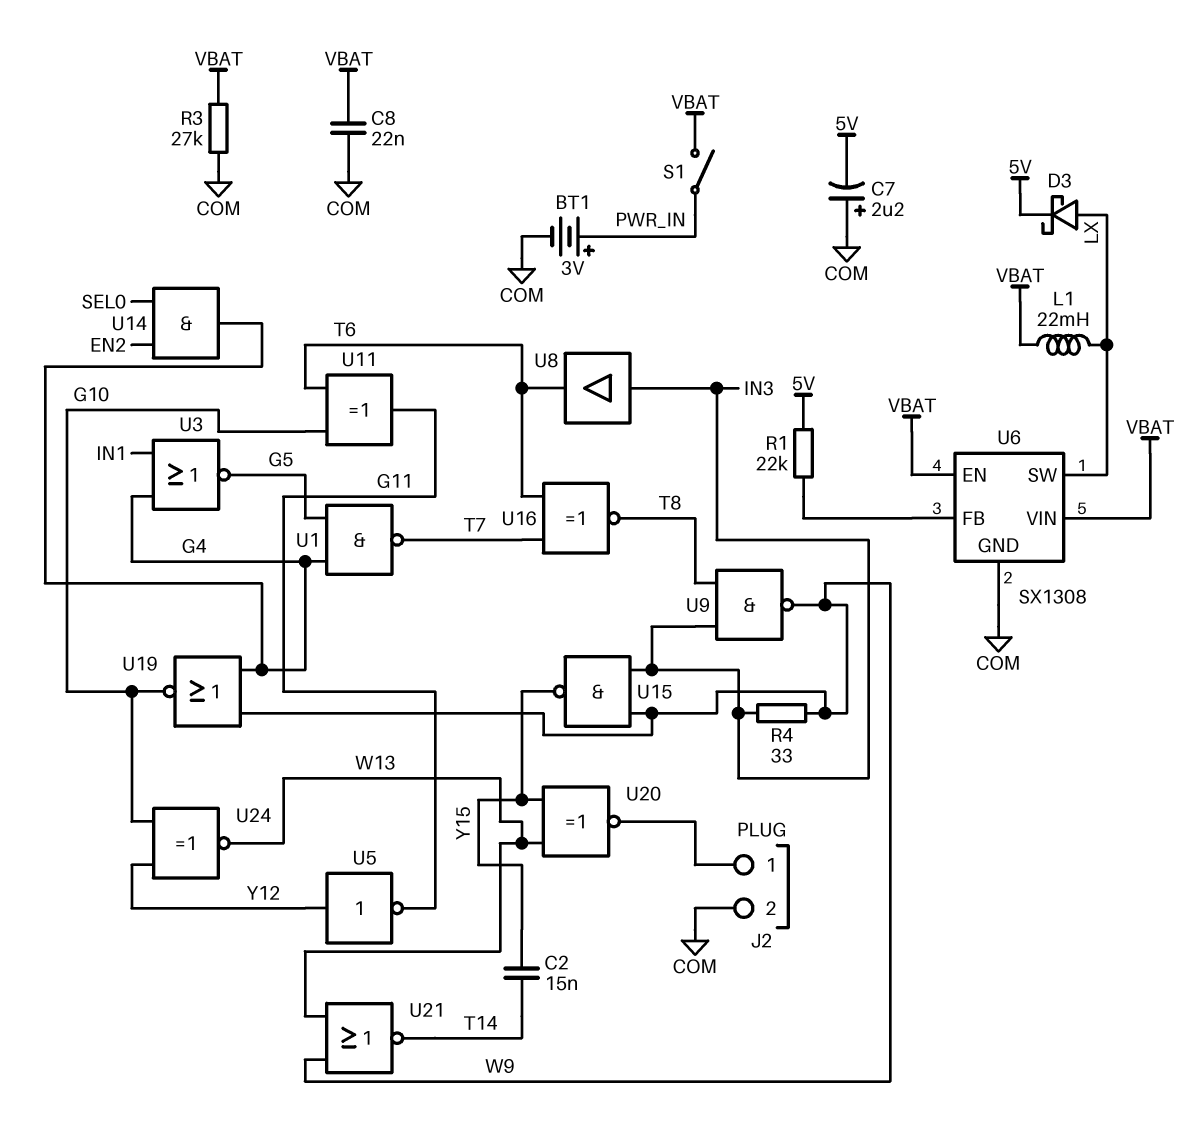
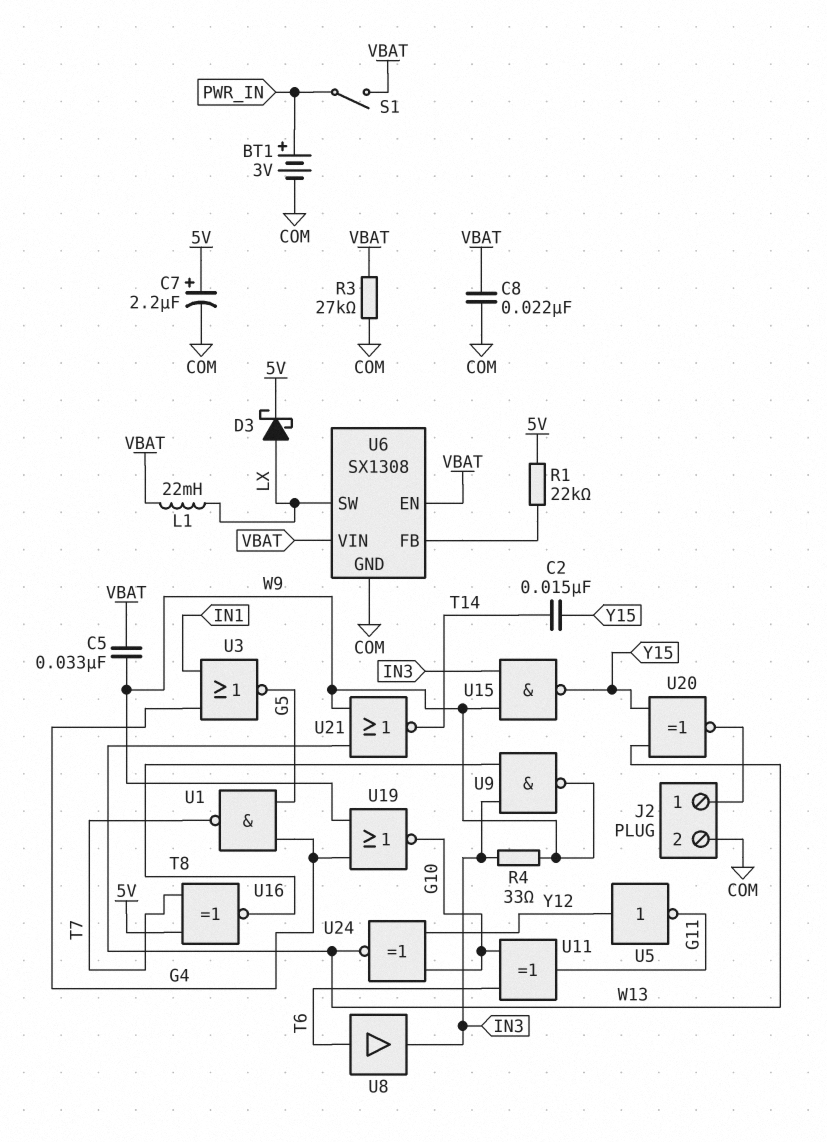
C5: none -> 33nF (VBAT, W9)
C7: 2.2uF (plus COM, minus 5V) -> 2.2uF (plus 5V, minus COM)
U8: buffer (in IN3, out T6) -> buffer (in T6, out IN3)
U14: AND (in EN2, in SEL0, out G4) -> none
U16: XNOR (in T6, in T7, out T8) -> XNOR (in 5V, in T7, out T8)

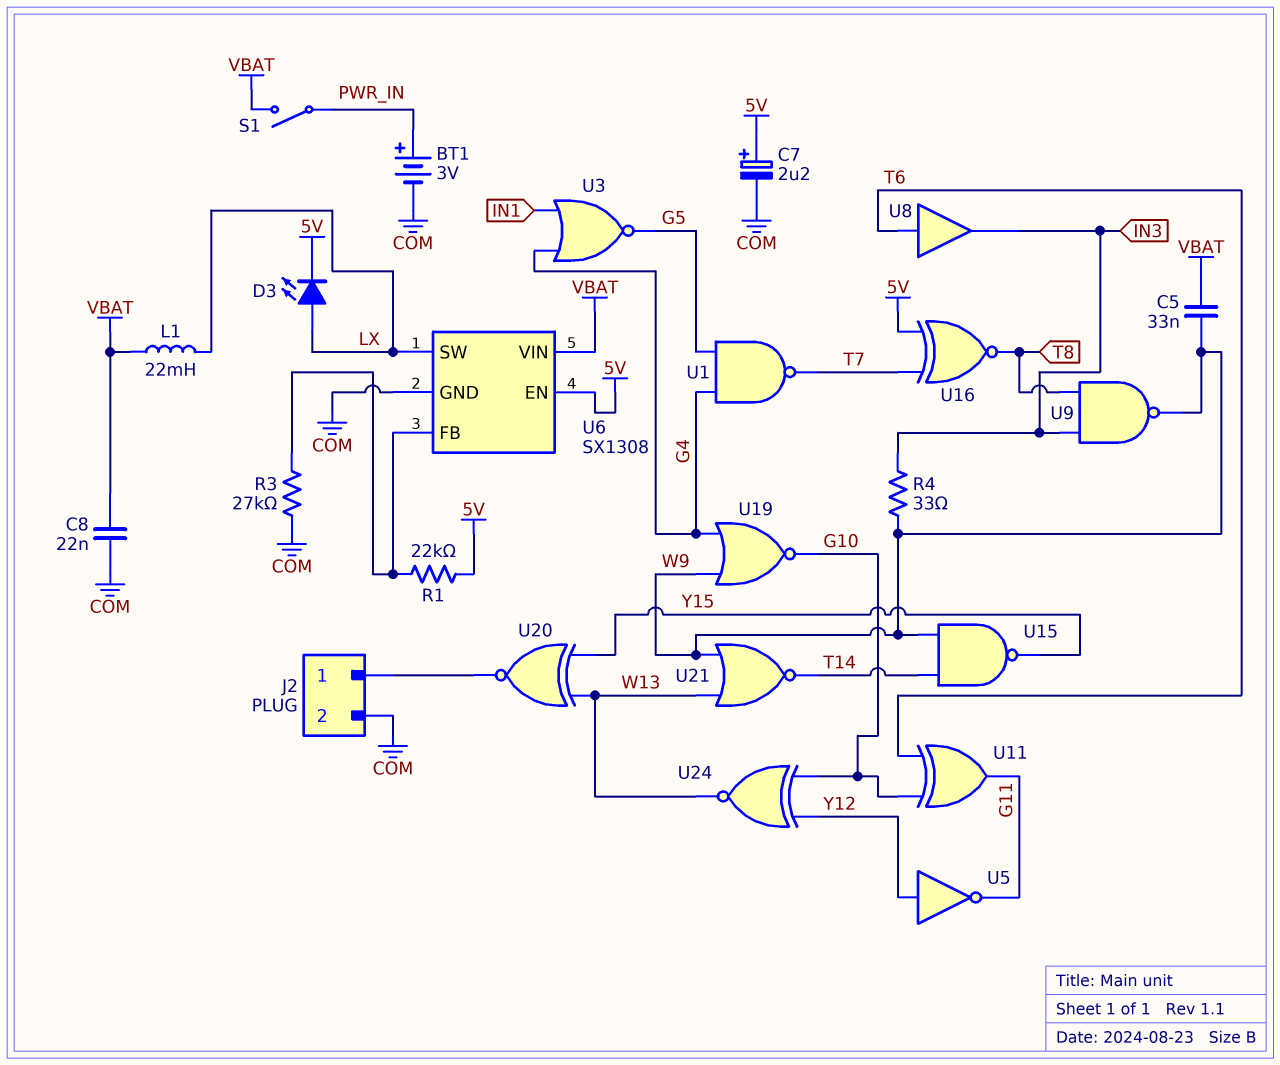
C2: 15nF (T14, Y15) -> none
D3: schottky (A LX, K 5V) -> LED (A LX, K 5V)
R3: 27k (COM, VBAT) -> 27k (COM, U6/FB)
U6 pin EN: VBAT -> 5V
U15: NAND (in IN3, in W9, out Y15) -> NAND (in T14, in W9, out Y15)

